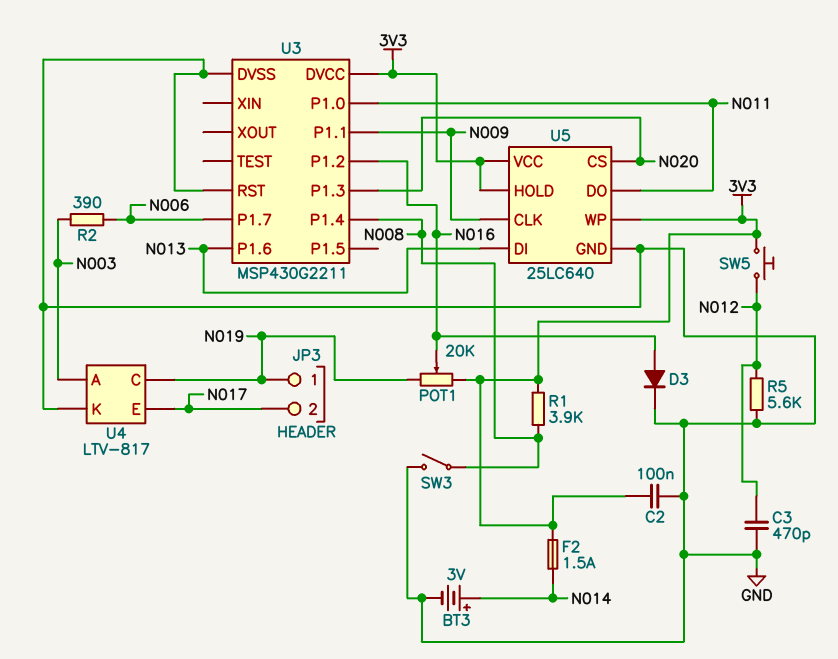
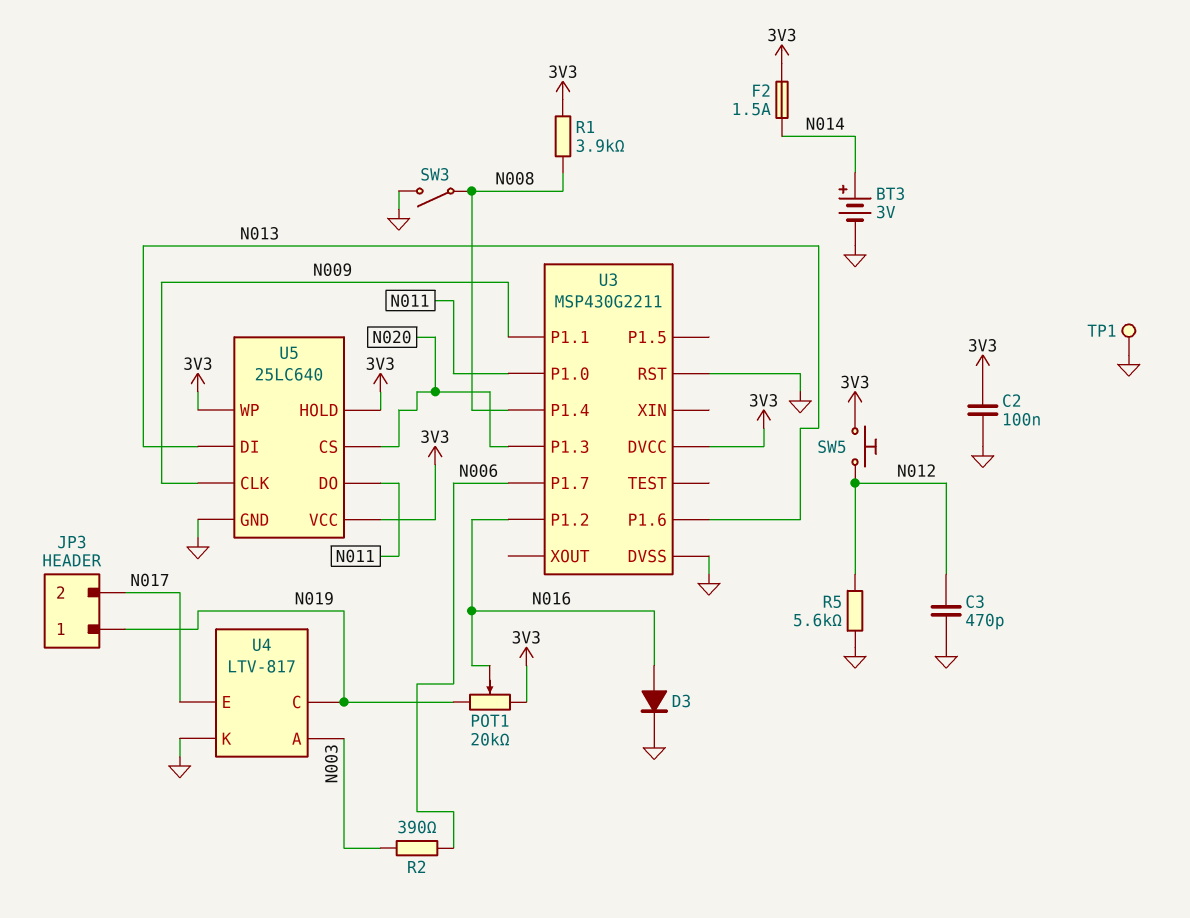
TP1: none -> test point (GND)

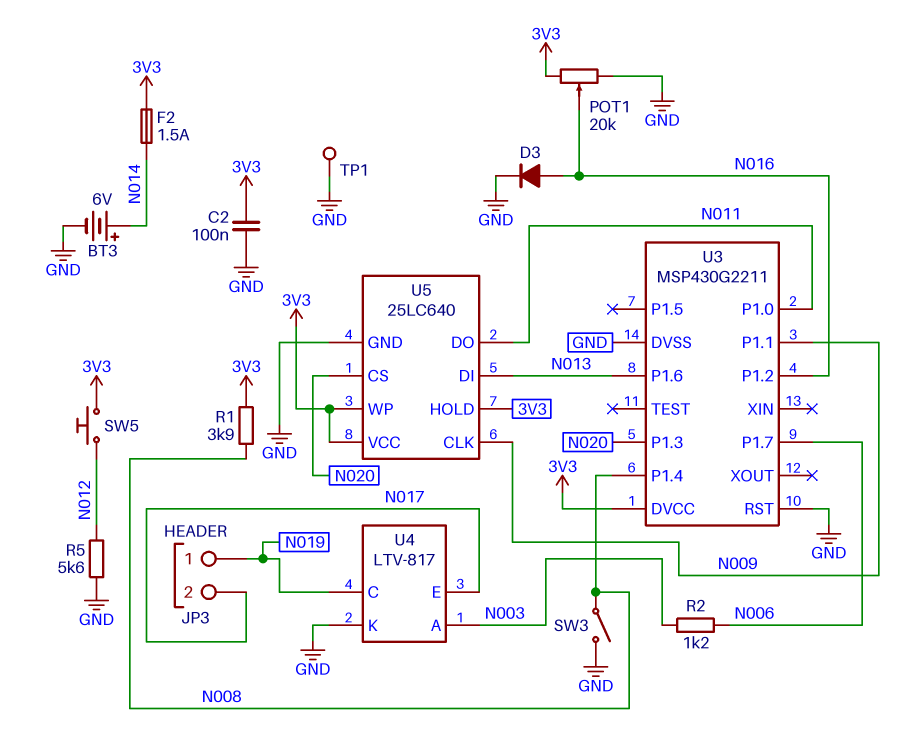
BT3: 3V (plus N014, minus GND) -> 6V (plus N014, minus GND)
C3: 470pF (GND, N012) -> none
POT1: 20k (3V3, N019, wiper N016) -> 20k (3V3, GND, wiper N016)
R2: 390 (N003, N006) -> 1.2k (N003, N006)

